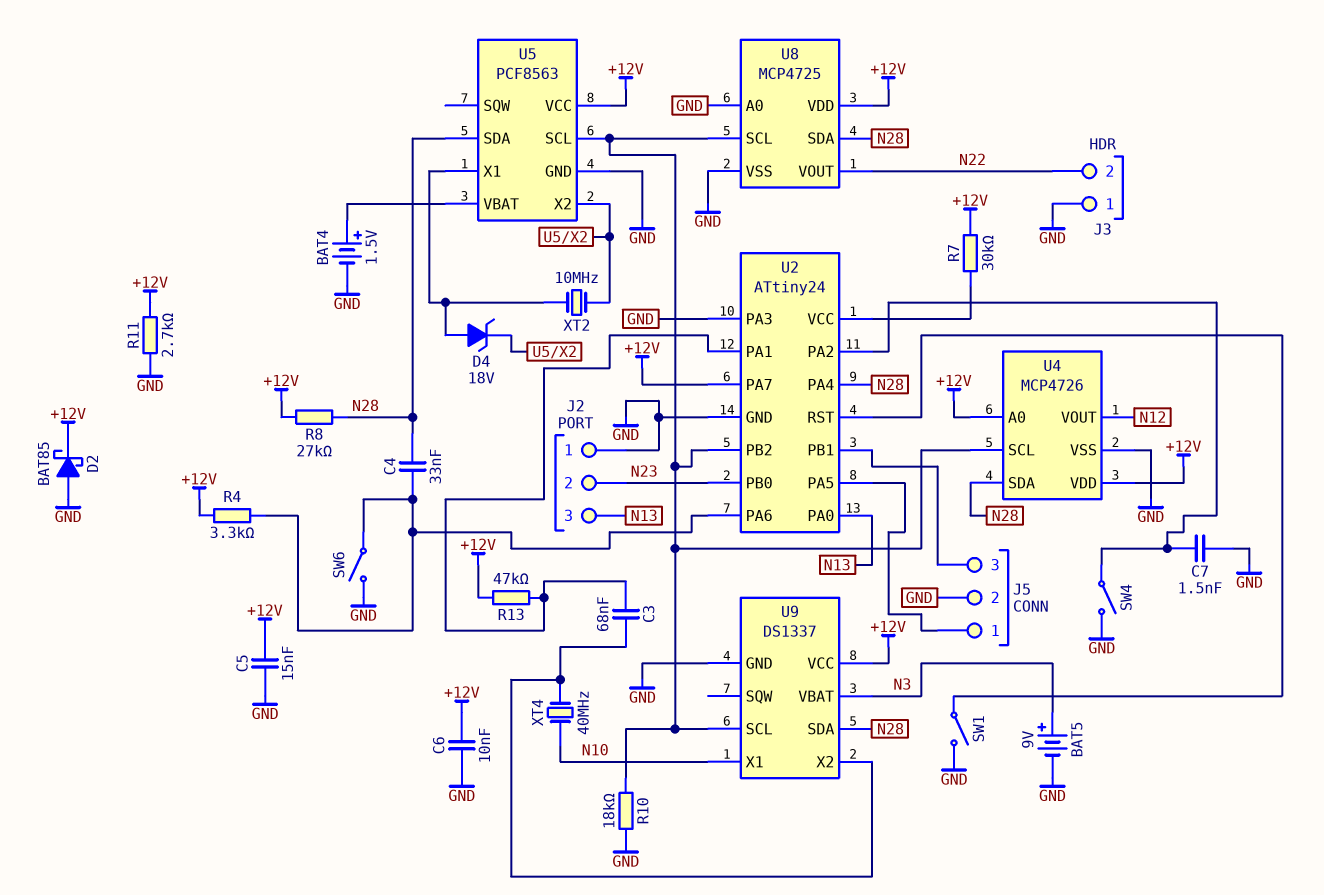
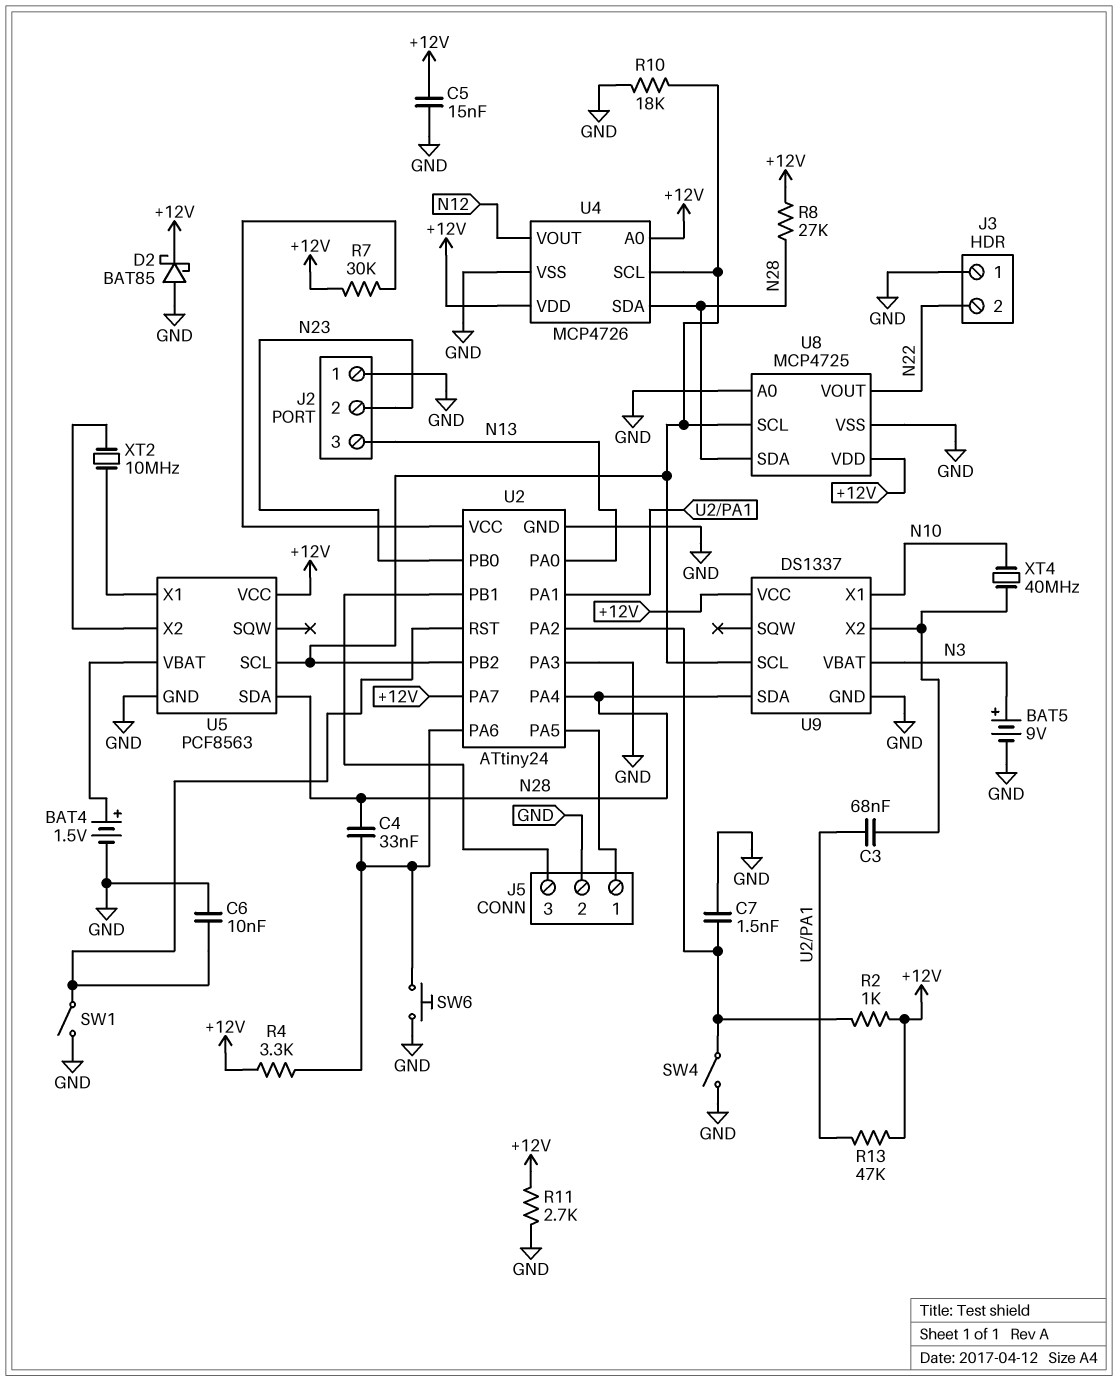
C6: 10nF (+12V, GND) -> 10nF (GND, U2/RST)
D4: zener 18V (A U5/X1, K U5/X2) -> none
R2: none -> 1k (+12V, U2/PA2)
SW6: switch (GND, U2/PA6) -> button (GND, U2/PA6)

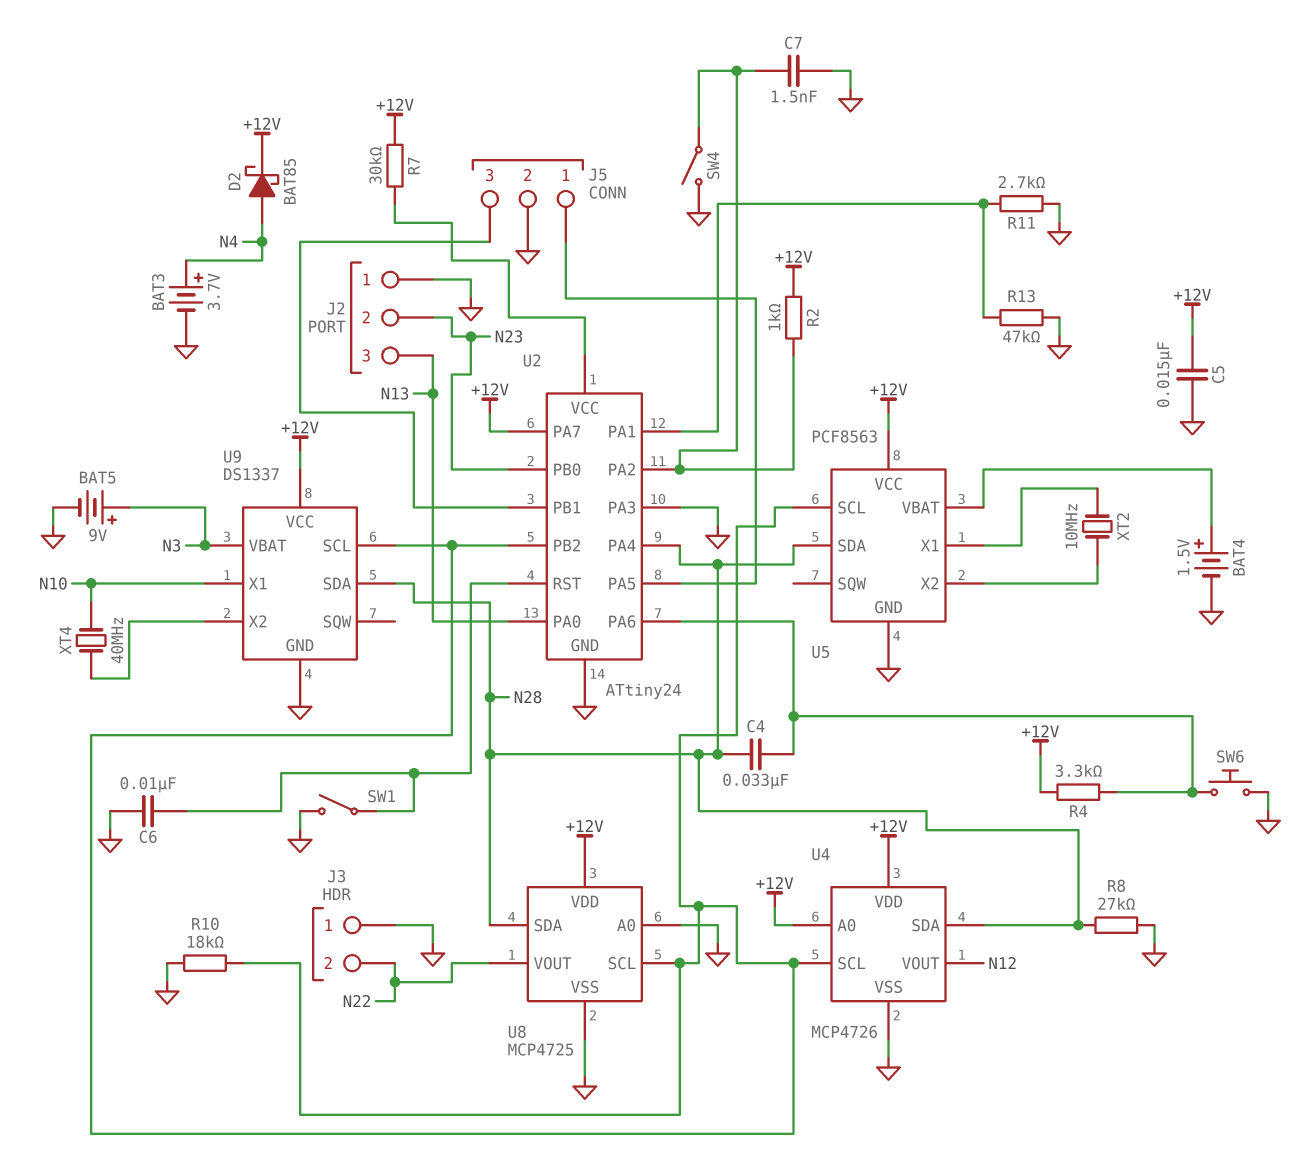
BAT3: none -> 3.7V (plus N4, minus GND)
C3: 68nF (U2/PA1, U9/X2) -> none
D2: schottky BAT85 (A GND, K +12V) -> schottky BAT85 (A N4, K +12V)
R8: 27k (+12V, N28) -> 27k (GND, N28)
R11: 2.7k (+12V, GND) -> 2.7k (GND, U2/PA1)
R13: 47k (+12V, U2/PA1) -> 47k (GND, U2/PA1)

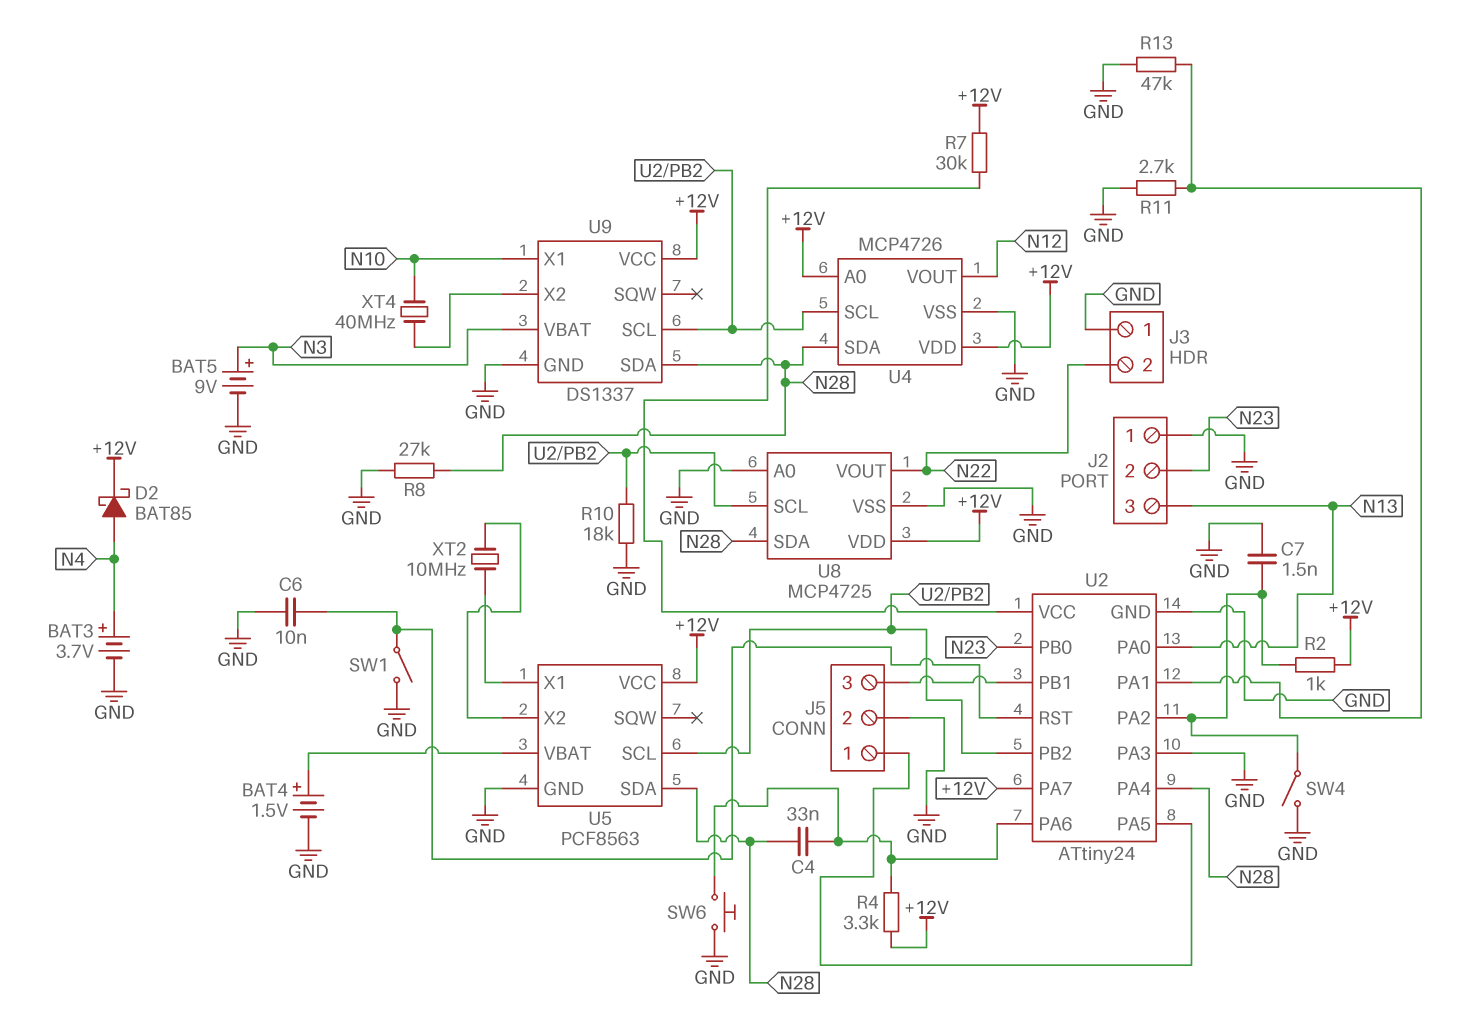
C5: 15nF (+12V, GND) -> none

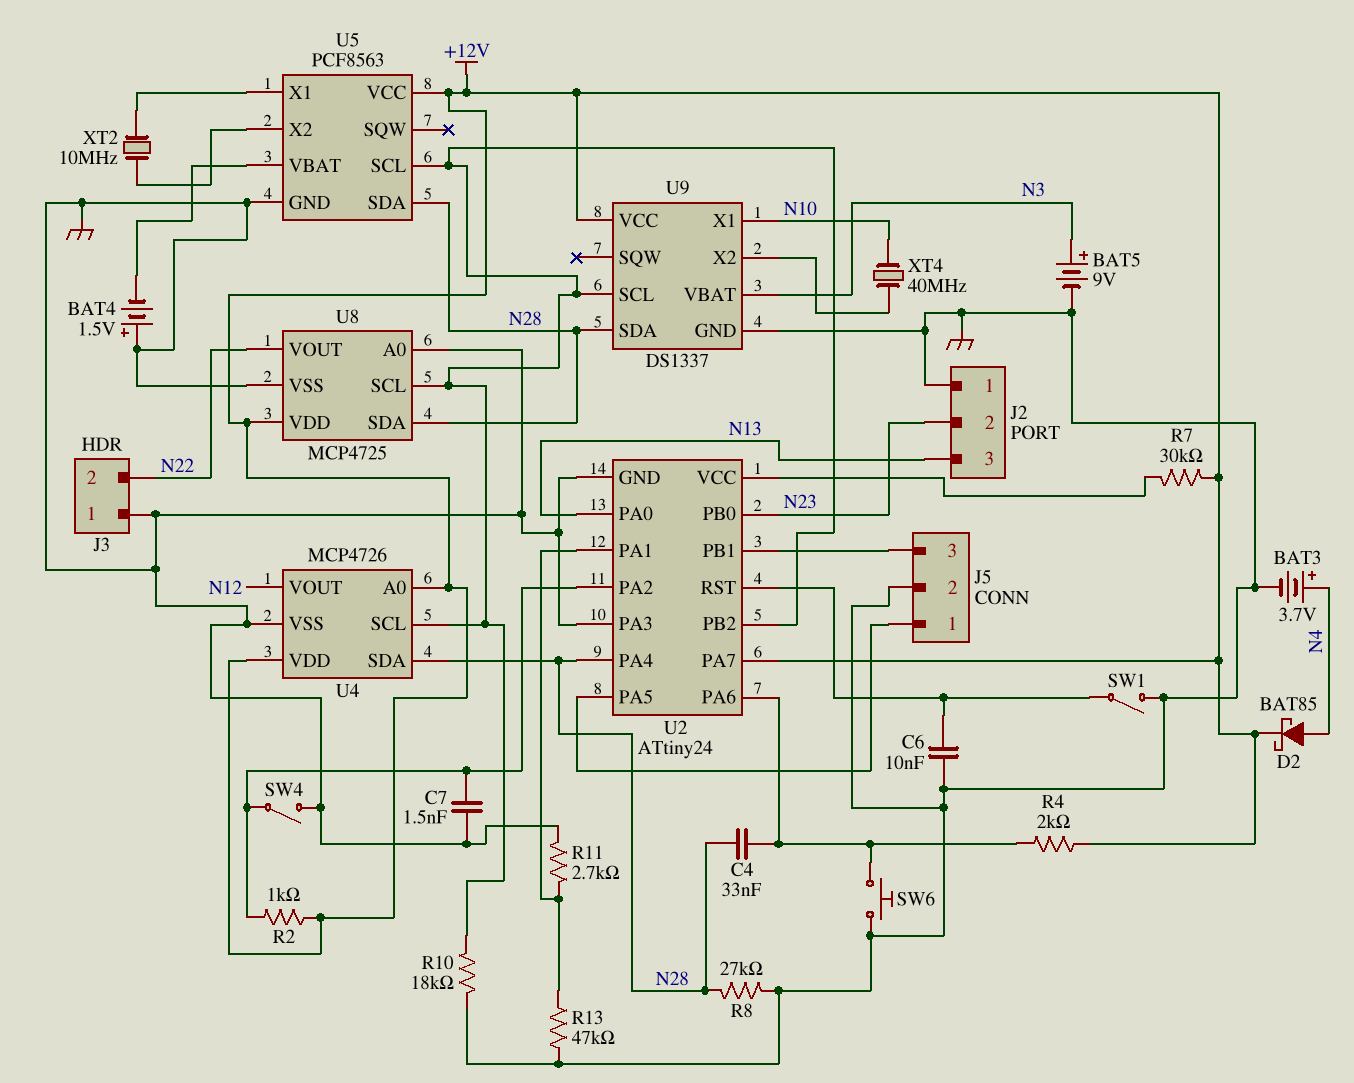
BAT4: 1.5V (plus U5/VBAT, minus GND) -> 1.5V (plus GND, minus U5/VBAT)
R4: 3.3k (+12V, U2/PA6) -> 2k (+12V, U2/PA6)

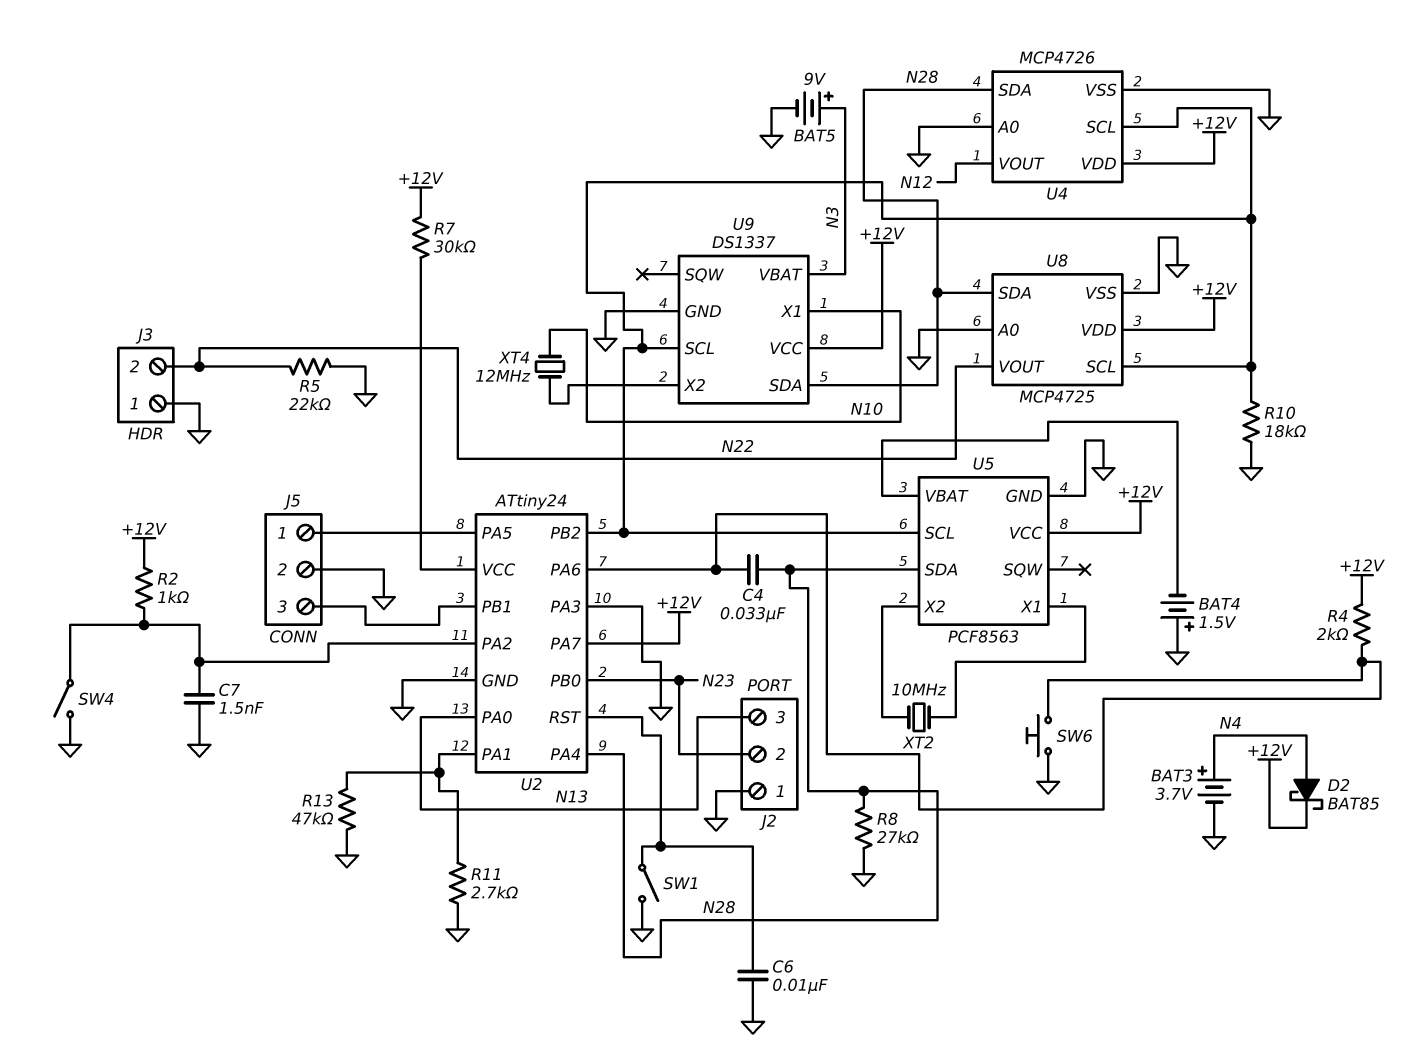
R5: none -> 22k (GND, N22)
U4 pin A0: +12V -> GND
XT4: 40MHz (N10, U9/X2) -> 12MHz (N10, U9/X2)

